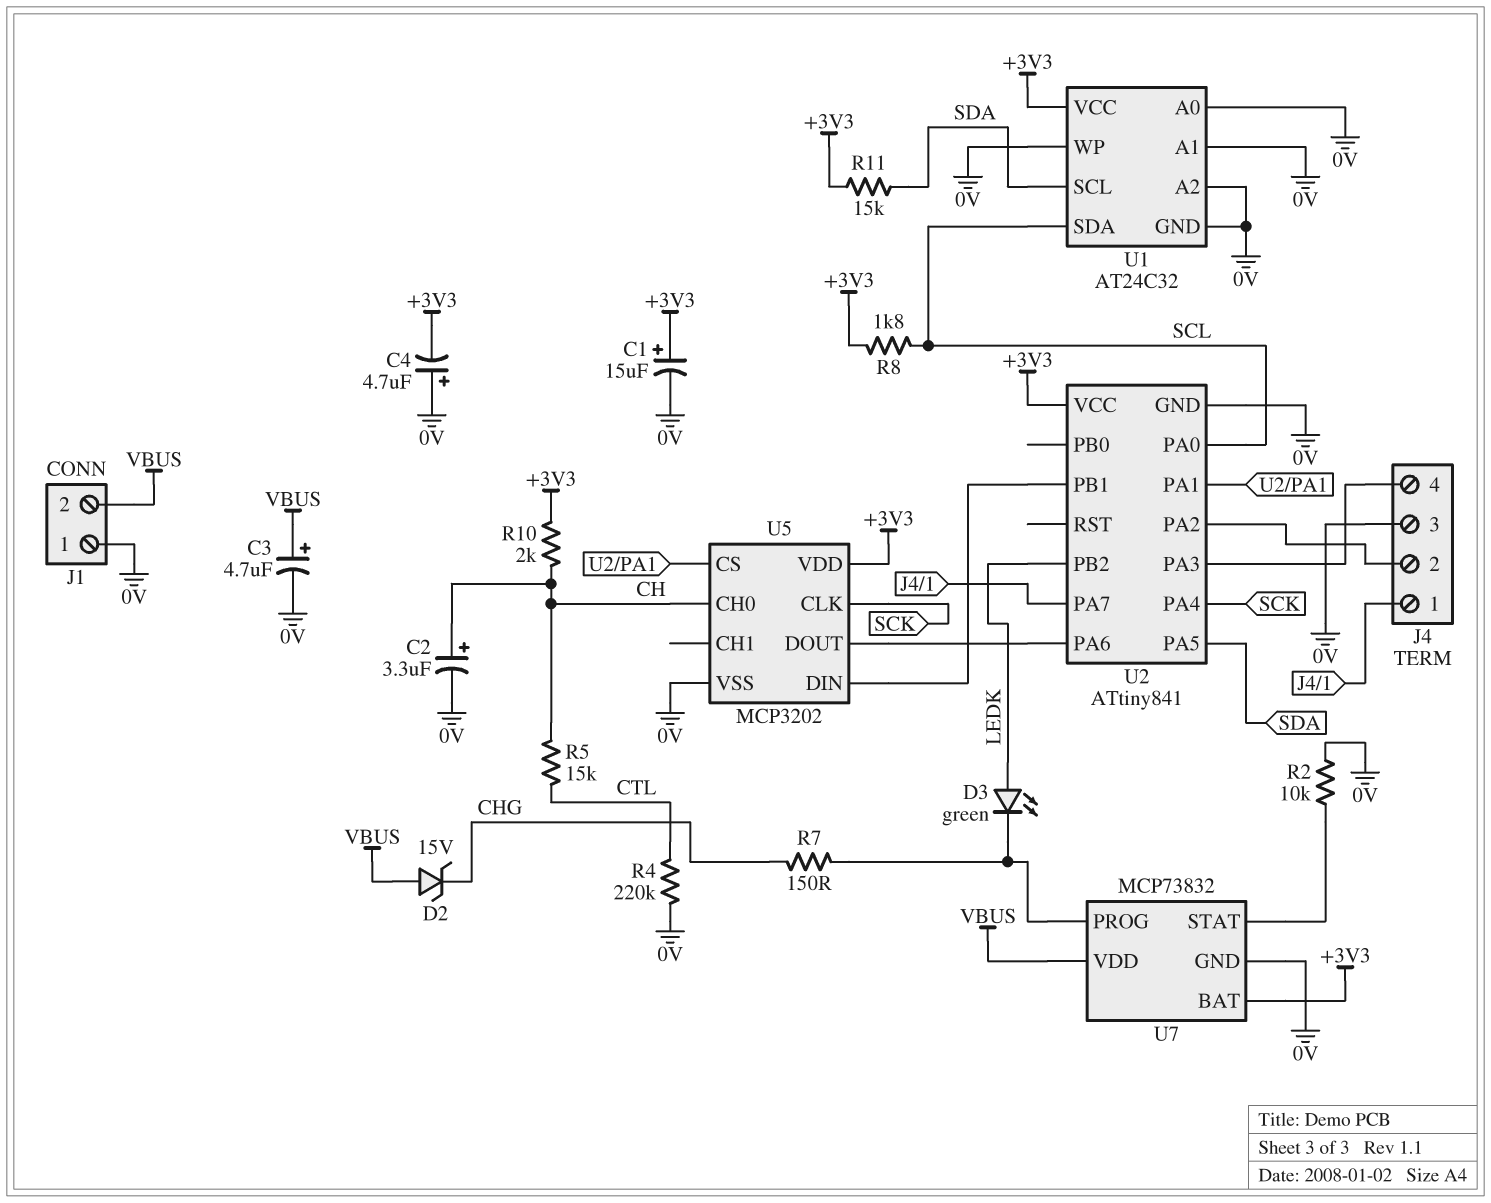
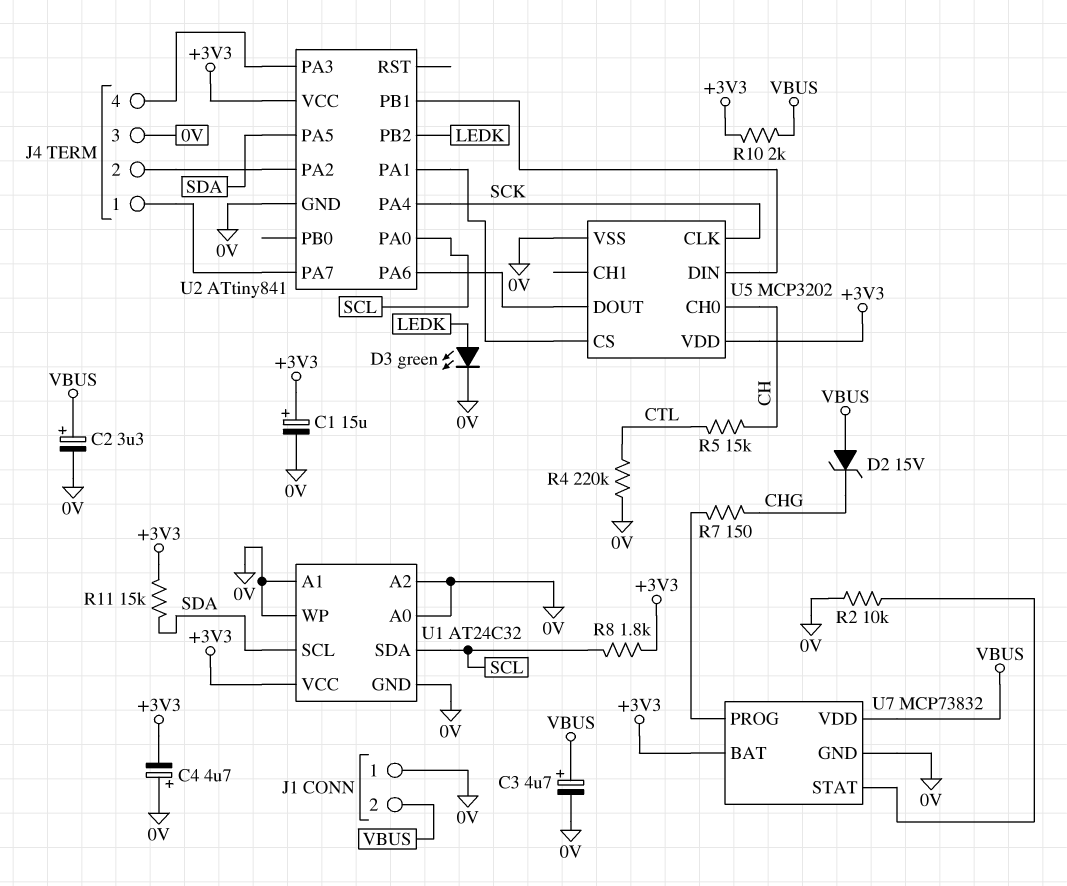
C2: 3.3uF (plus CH, minus 0V) -> 3.3uF (plus VBUS, minus 0V)
D3: LED green (A LEDK, K U7/PROG) -> LED green (A LEDK, K 0V)
R10: 2k (+3V3, CH) -> 2k (+3V3, VBUS)

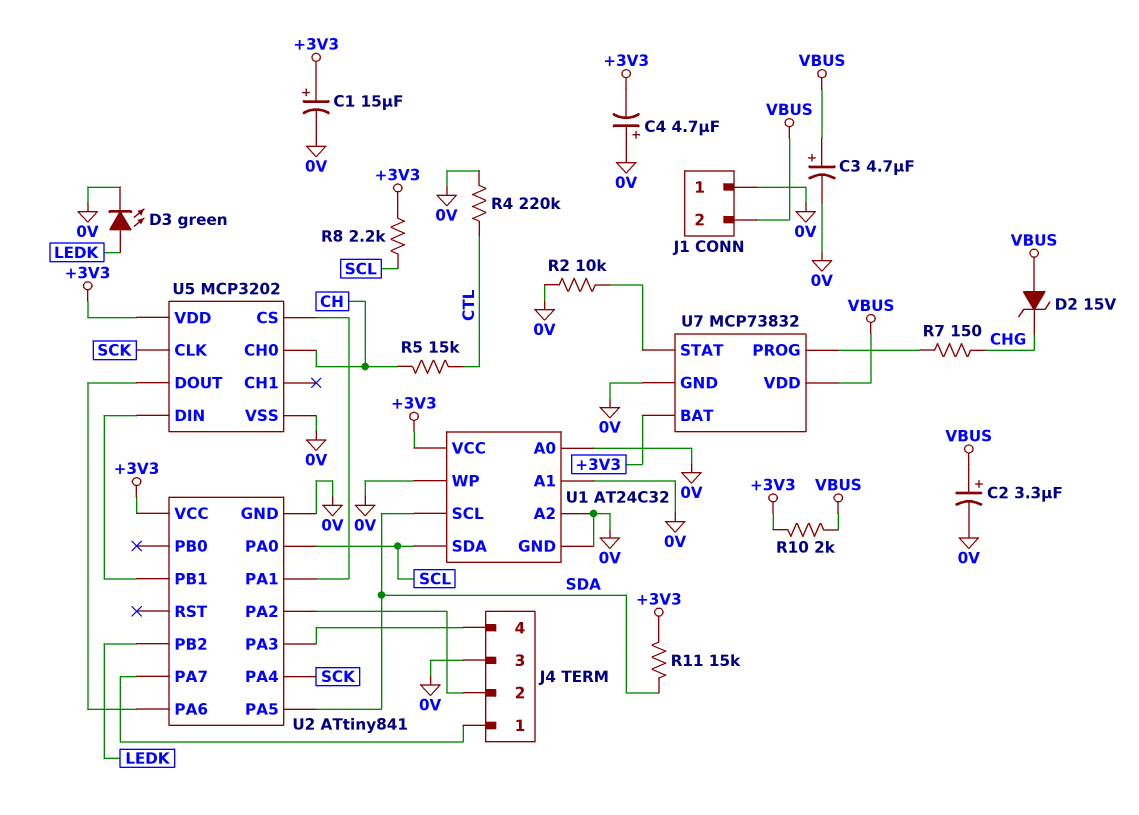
R8: 1.8k (+3V3, SCL) -> 2.2k (+3V3, SCL)

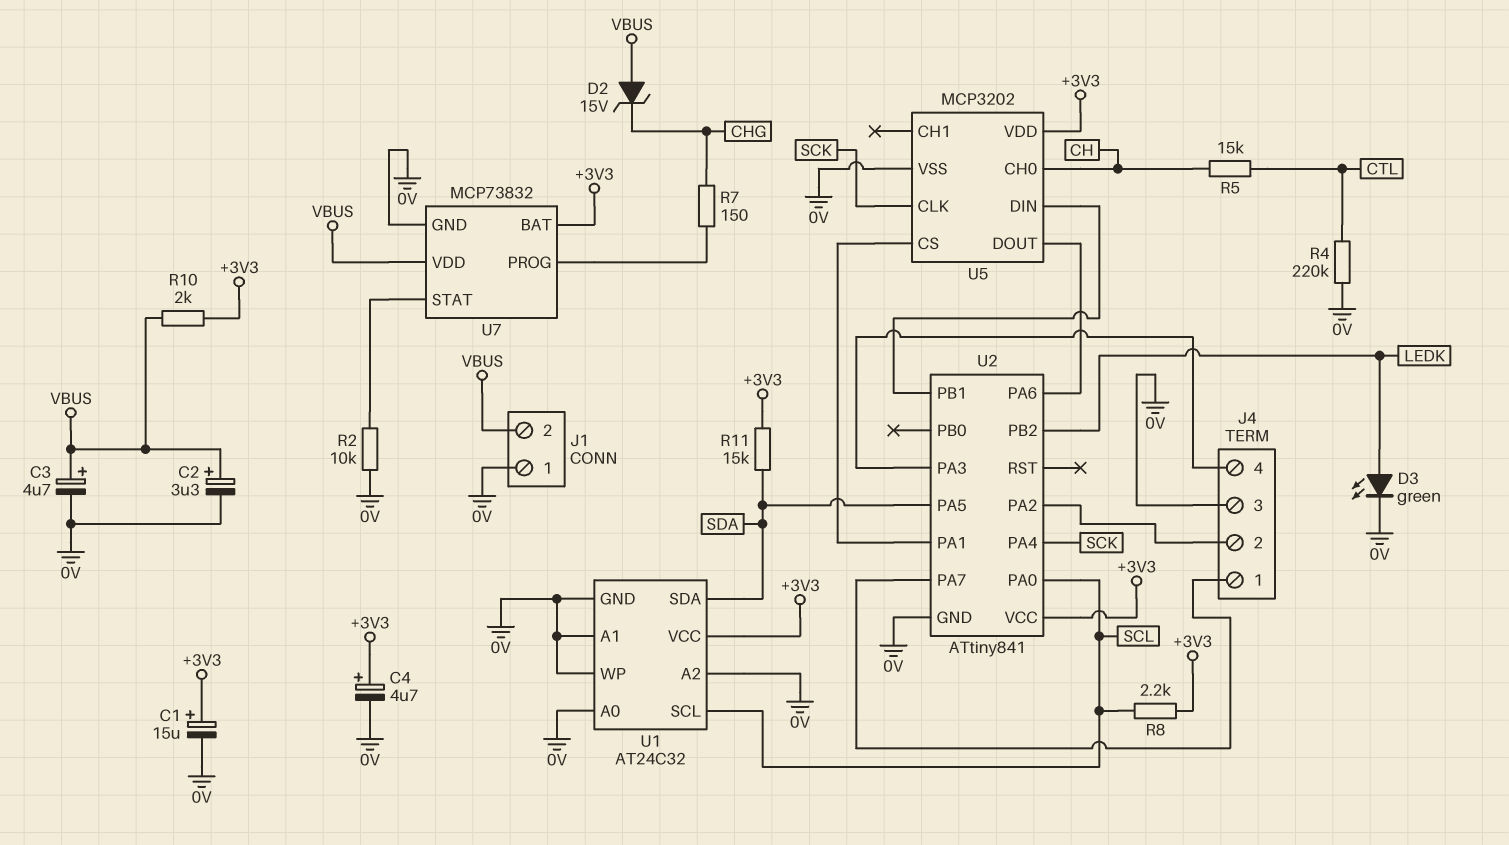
C4: 4.7uF (plus 0V, minus +3V3) -> 4.7uF (plus +3V3, minus 0V)
U1 pin SCL: SDA -> SCL
U1 pin SDA: SCL -> SDA

